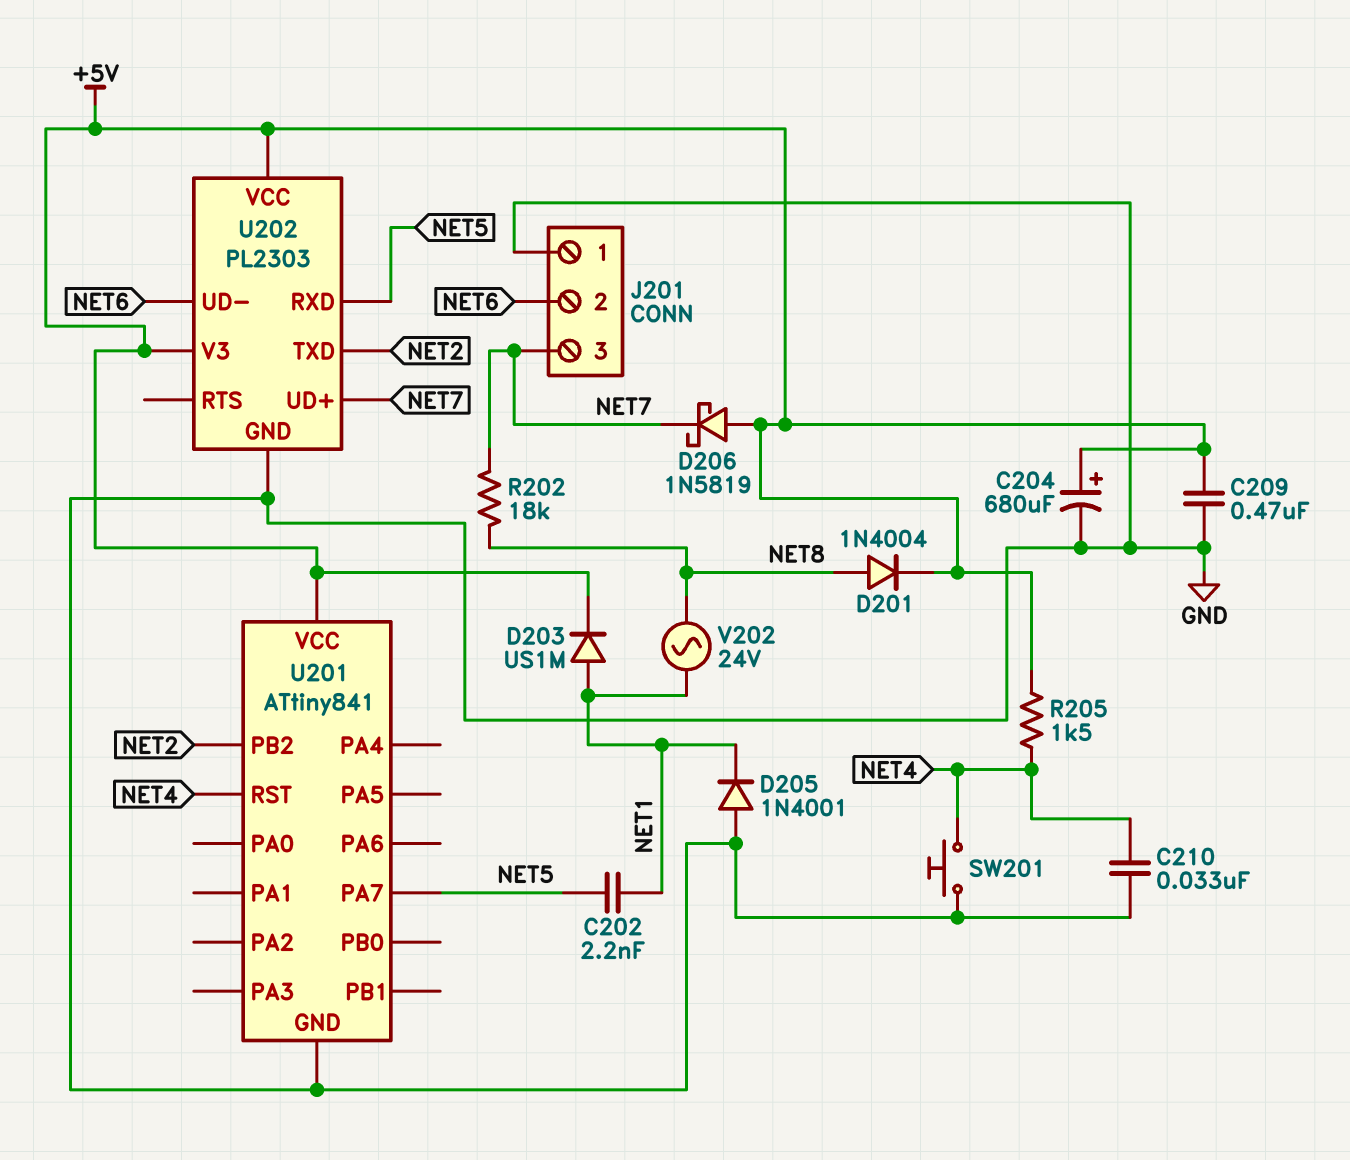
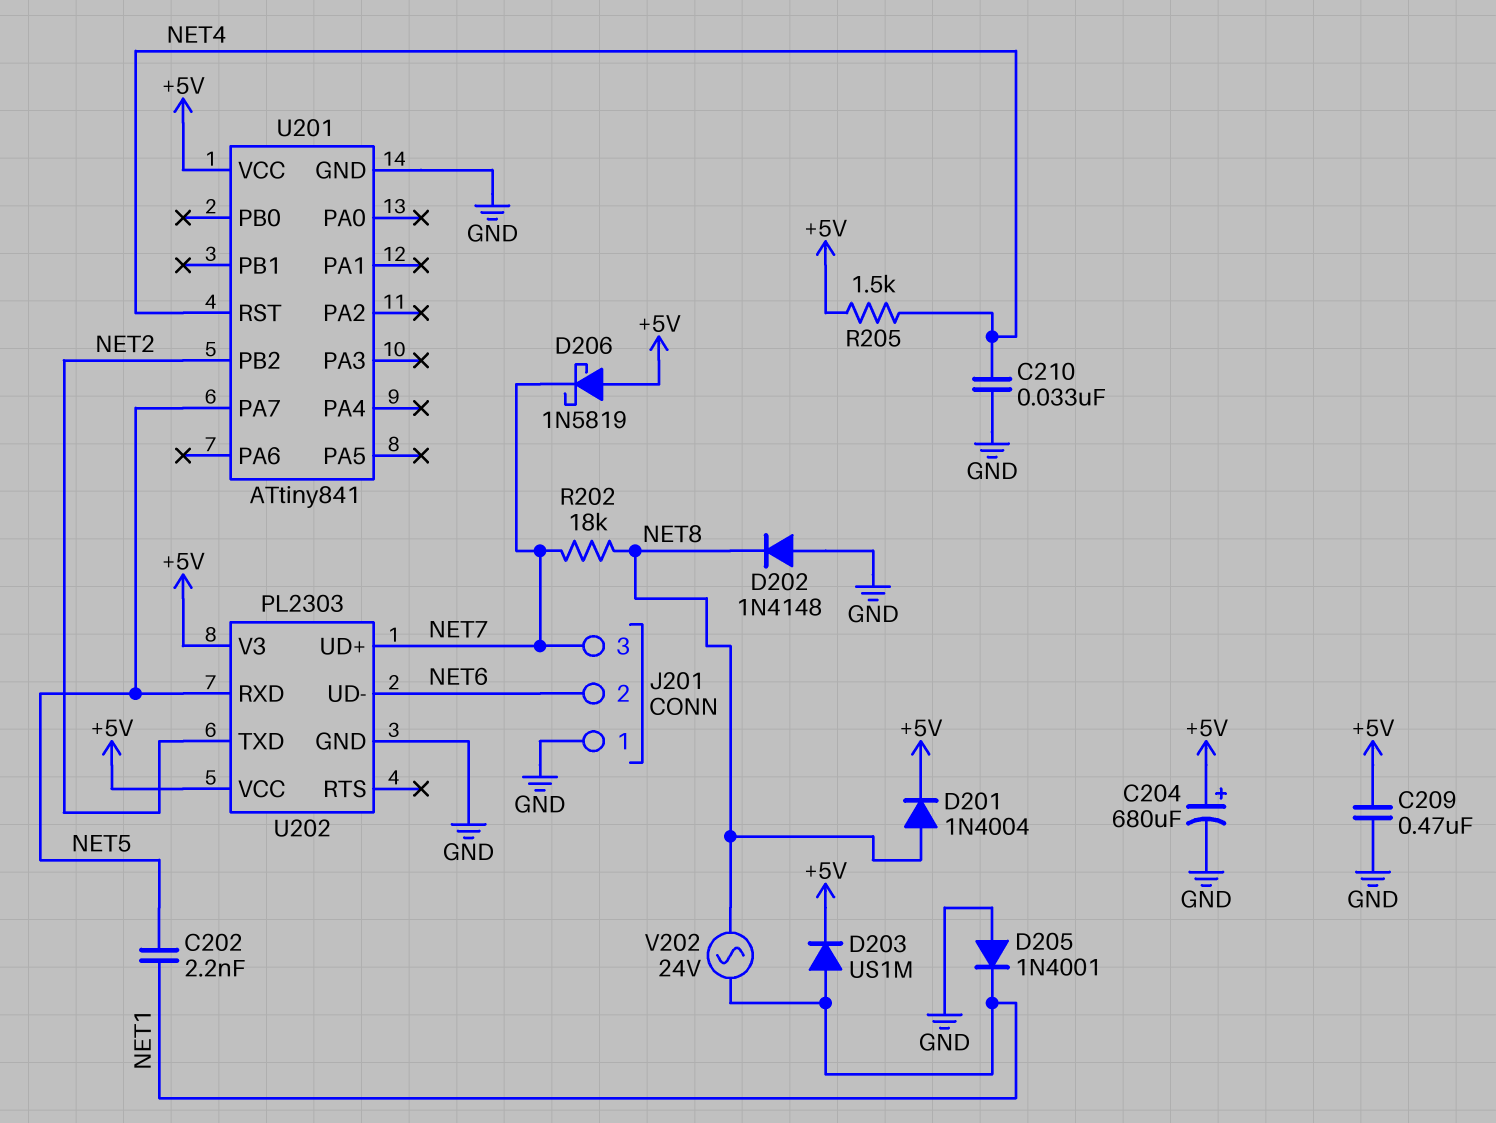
D202: none -> diode 1N4148 (A GND, K NET8)
SW201: button (GND, NET4) -> none

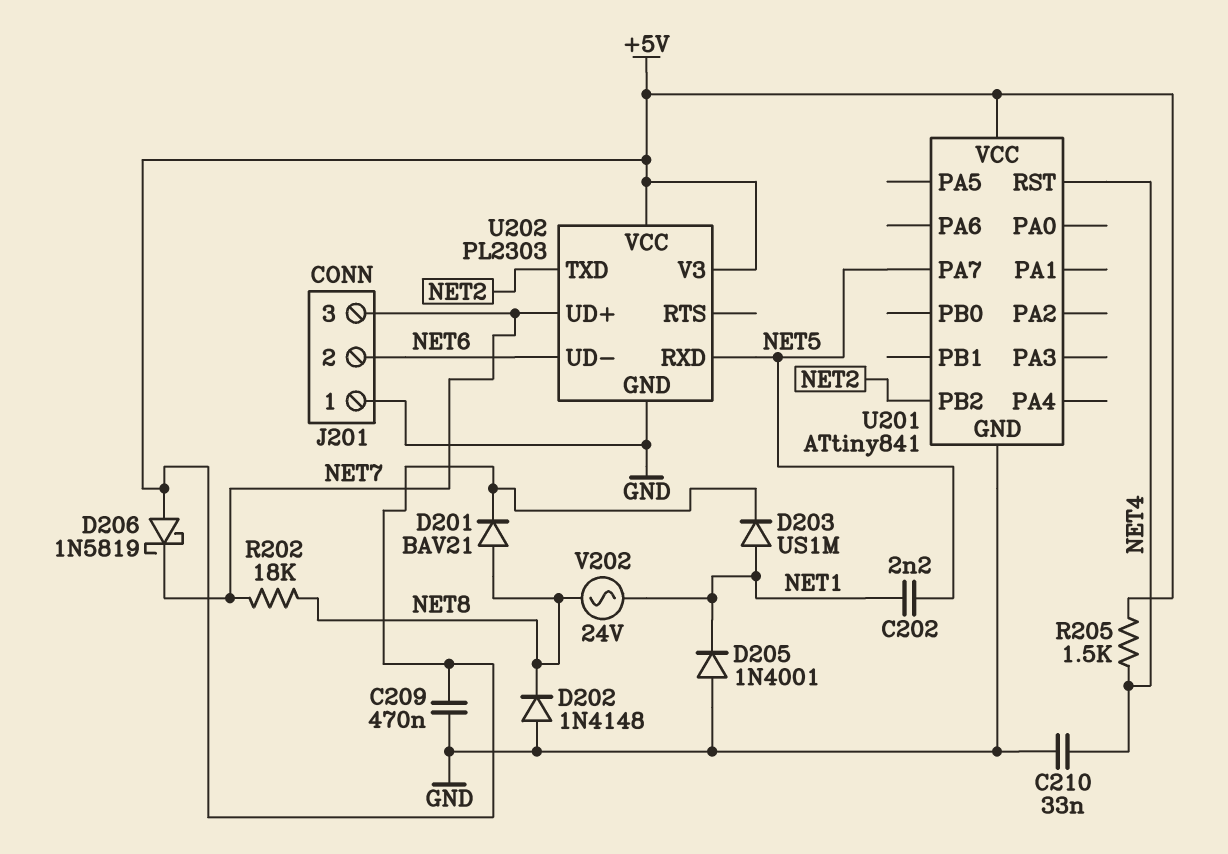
C204: 680uF (plus +5V, minus GND) -> none
D201: diode 1N4004 (A NET8, K +5V) -> diode BAV21 (A NET8, K +5V)

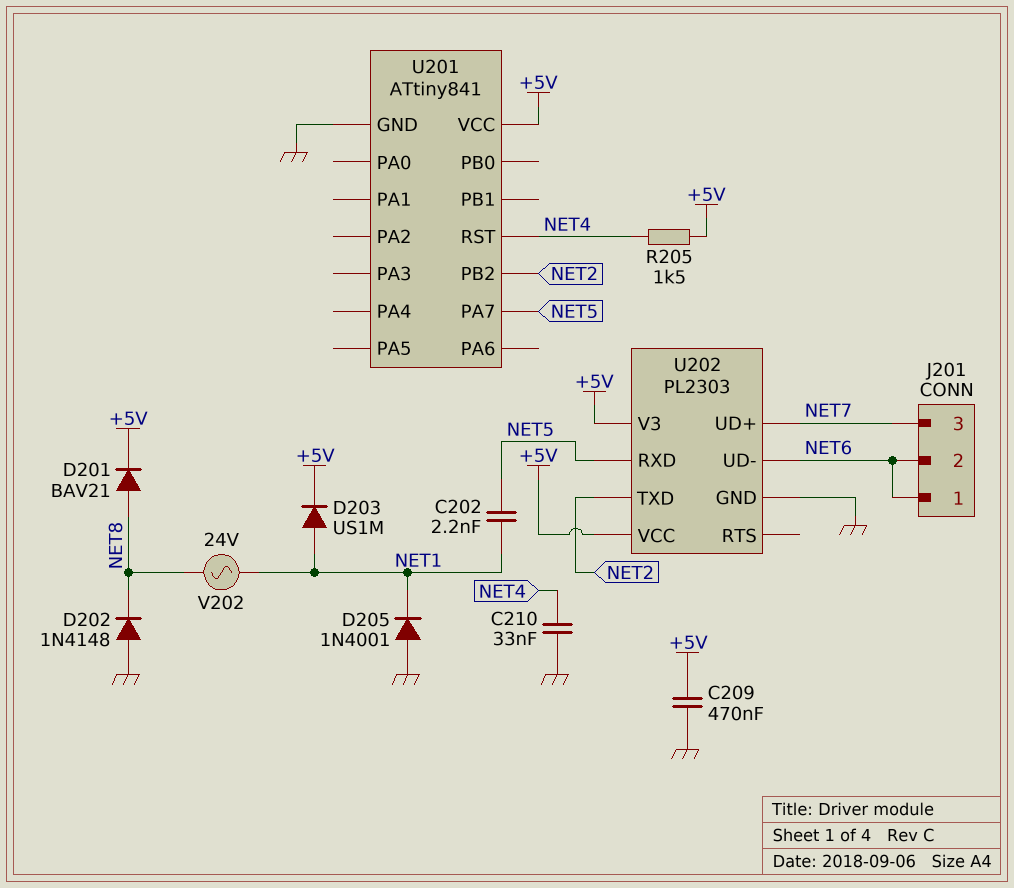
D206: schottky 1N5819 (A +5V, K NET7) -> none
J201 pin 1: GND -> NET6
R202: 18k (NET7, NET8) -> none

